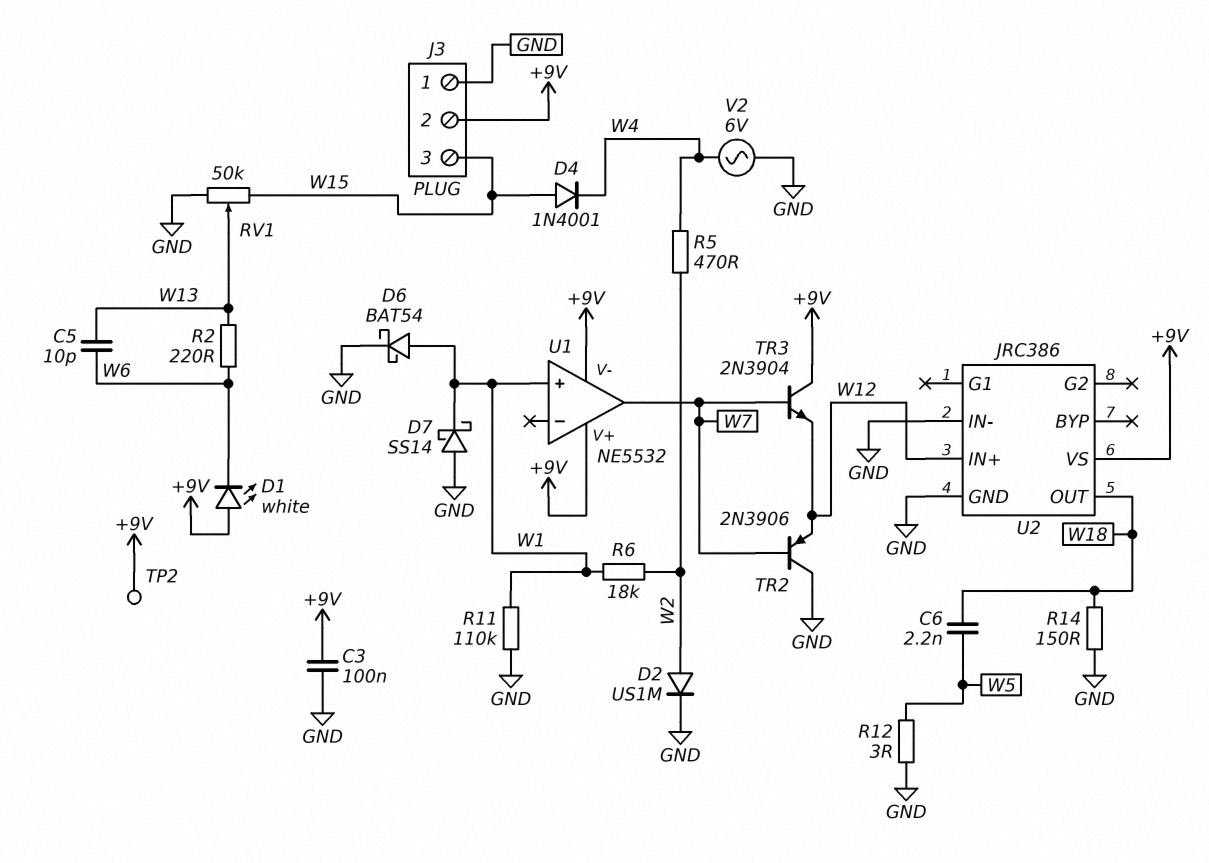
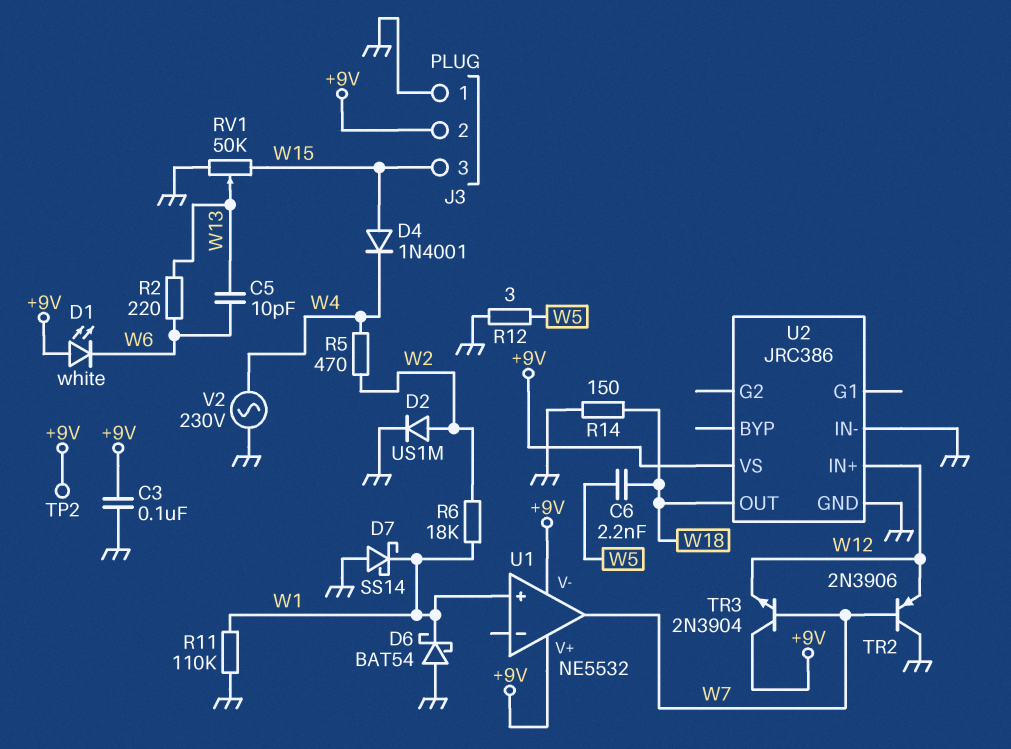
D6: schottky BAT54 (A W1, K GND) -> schottky BAT54 (A GND, K W1)
V2: AC 6V (GND, W4) -> AC 230V (GND, W4)

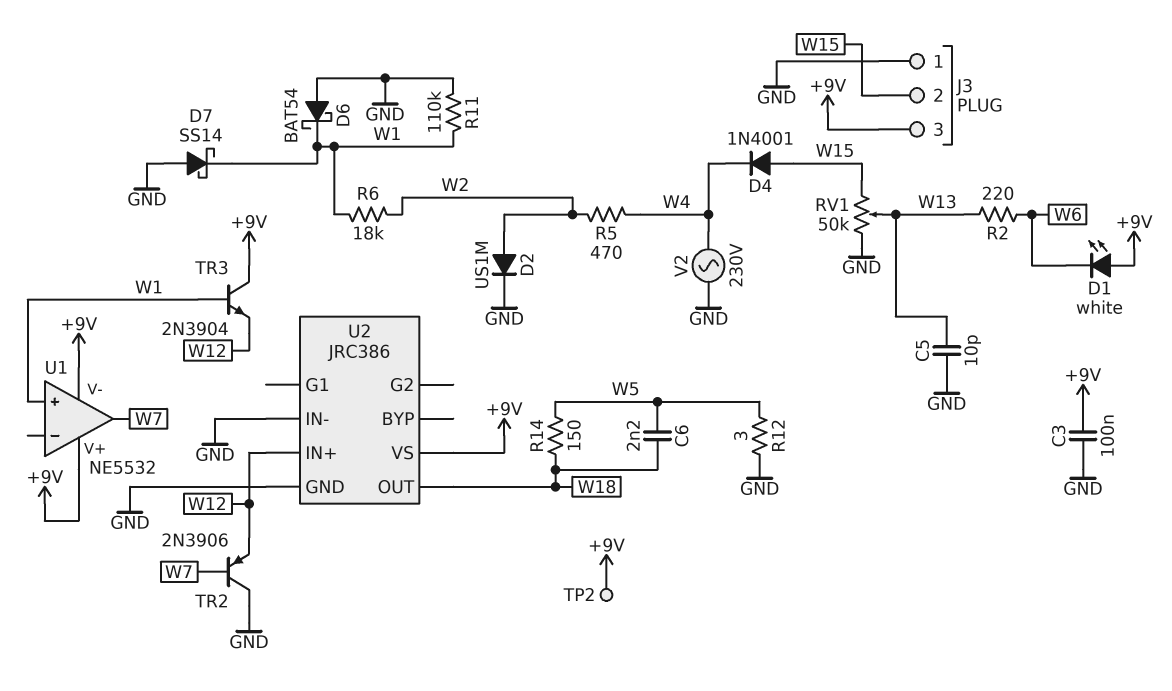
C5: 10pF (W6, W13) -> 10pF (GND, W13)
J3 pin 2: +9V -> W15
J3 pin 3: W15 -> +9V
R14: 150 (GND, W18) -> 150 (W5, W18)
TR3: NPN 2N3904 (B W7, C +9V, E W12) -> NPN 2N3904 (B W1, C +9V, E W12)

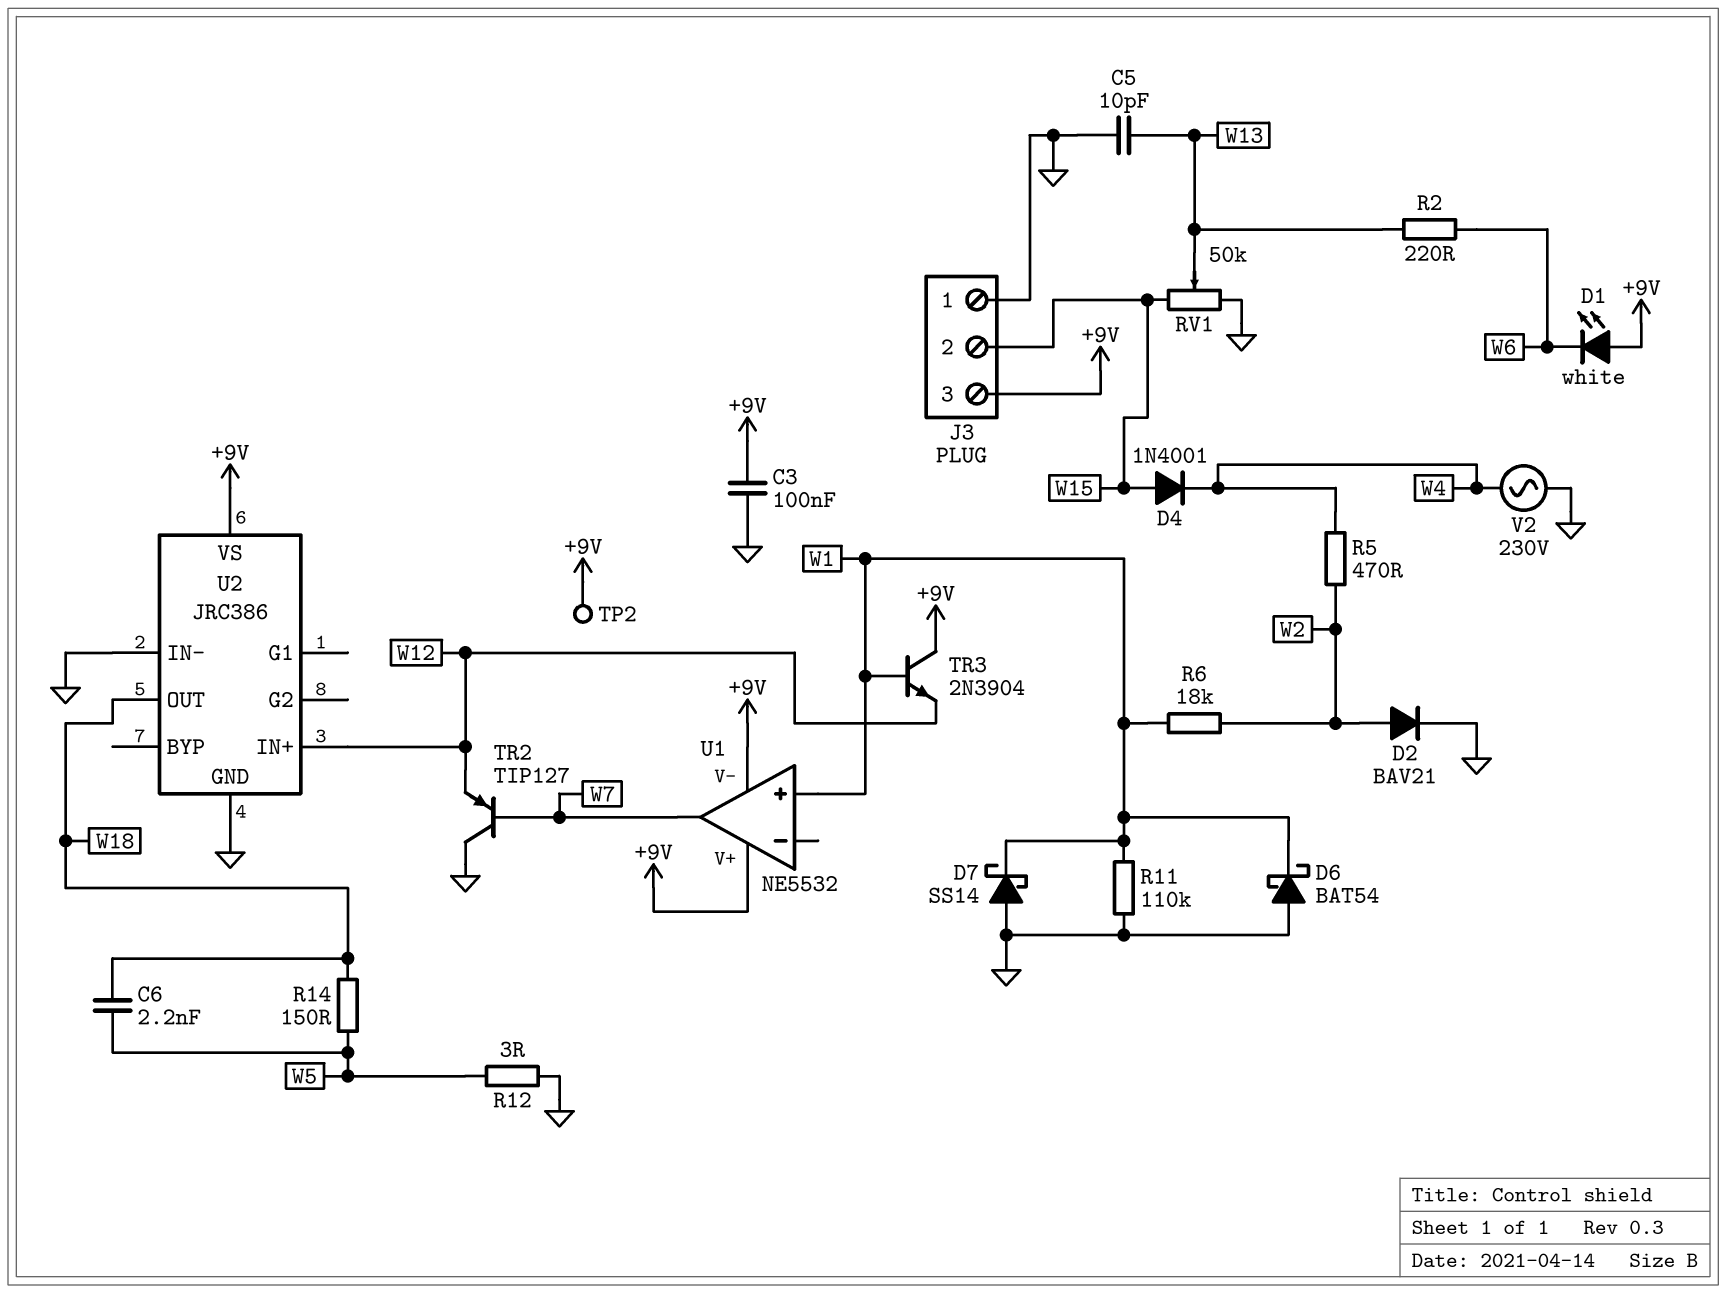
D2: diode US1M (A W2, K GND) -> diode BAV21 (A W2, K GND)
TR2: PNP 2N3906 (B W7, C GND, E W12) -> PNP TIP127 (B W7, C GND, E W12)

